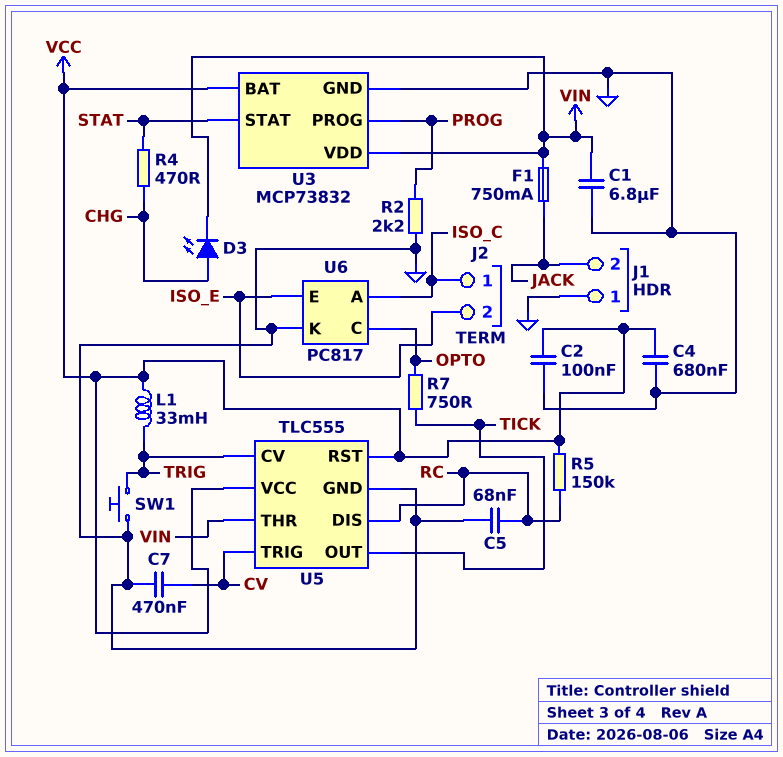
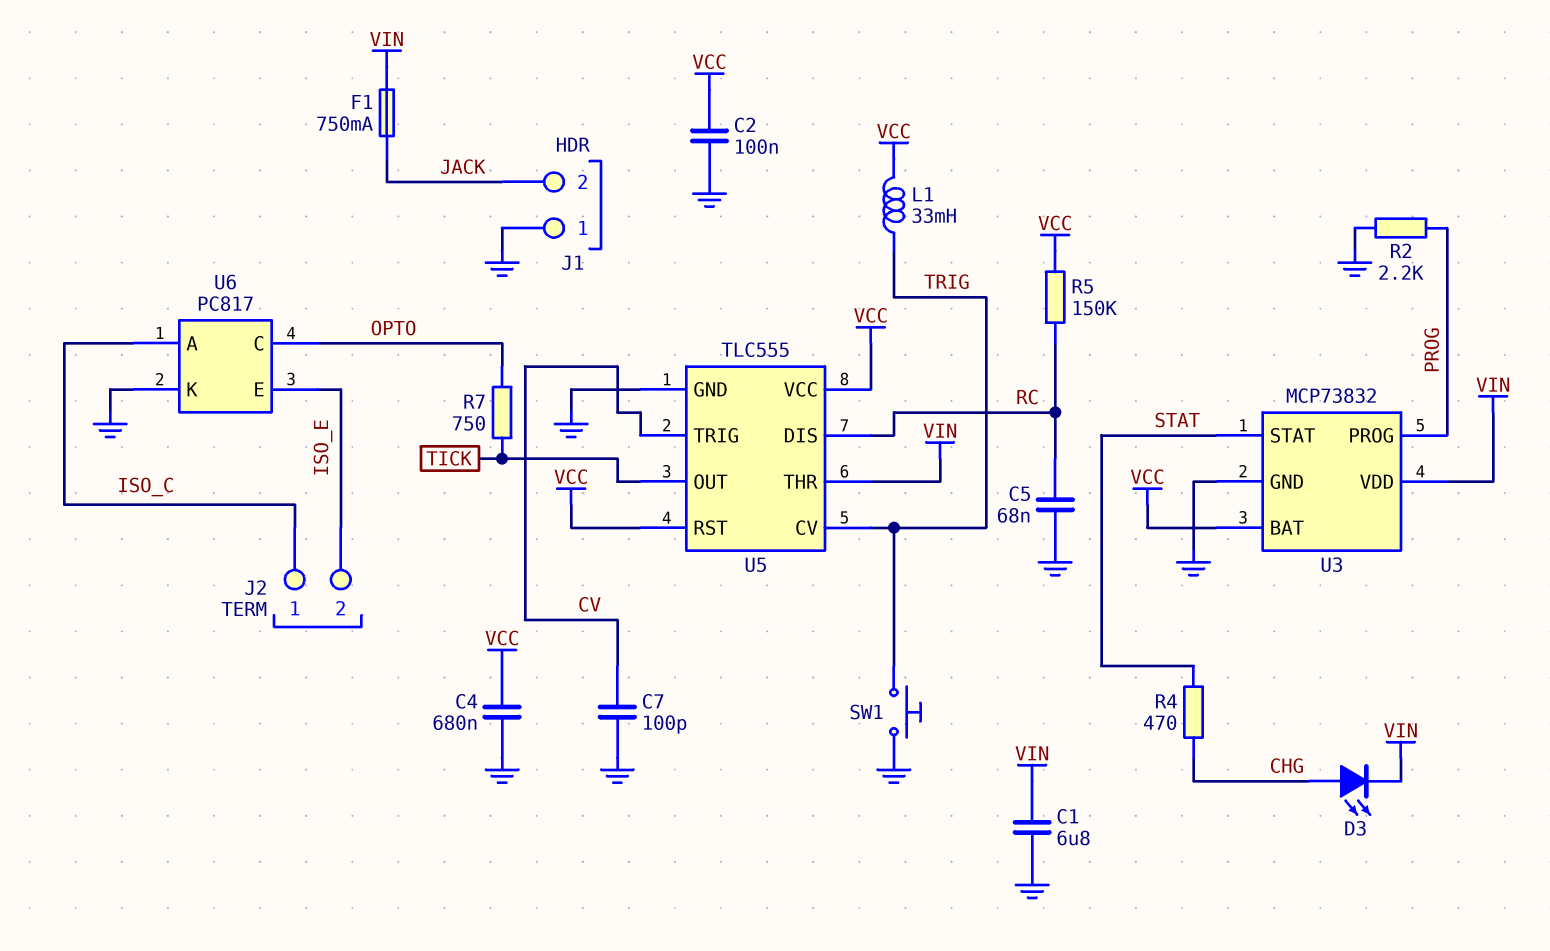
C7: 470nF (CV, GND) -> 100pF (CV, GND)

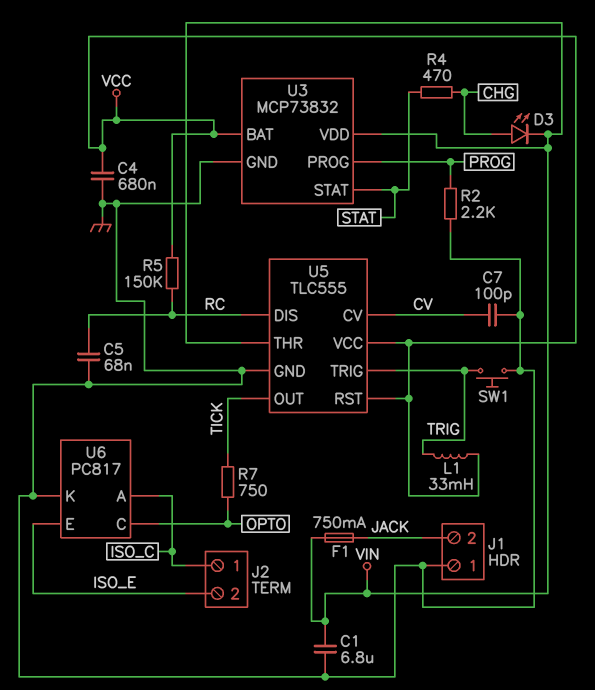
C2: 100nF (GND, VCC) -> none
U5 pin CV: TRIG -> CV
U5 pin TRIG: CV -> TRIG

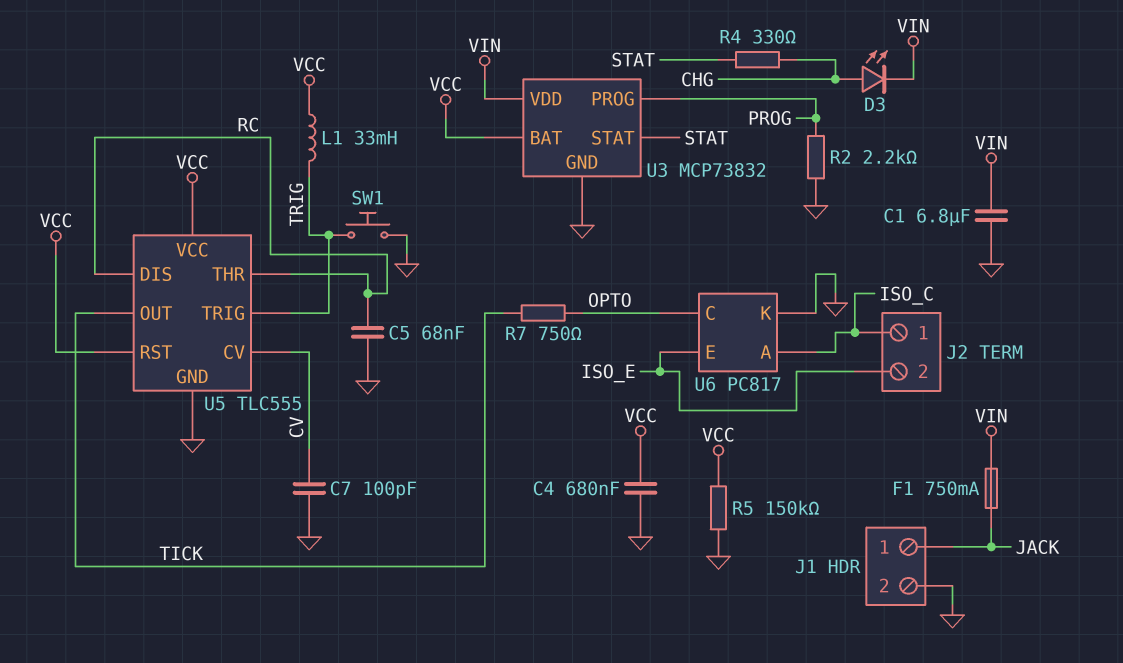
J1 pin 1: GND -> JACK
J1 pin 2: JACK -> GND
R4: 470 (CHG, STAT) -> 330 (CHG, STAT)
R5: 150k (RC, VCC) -> 150k (GND, VCC)
U5 pin THR: VIN -> RC

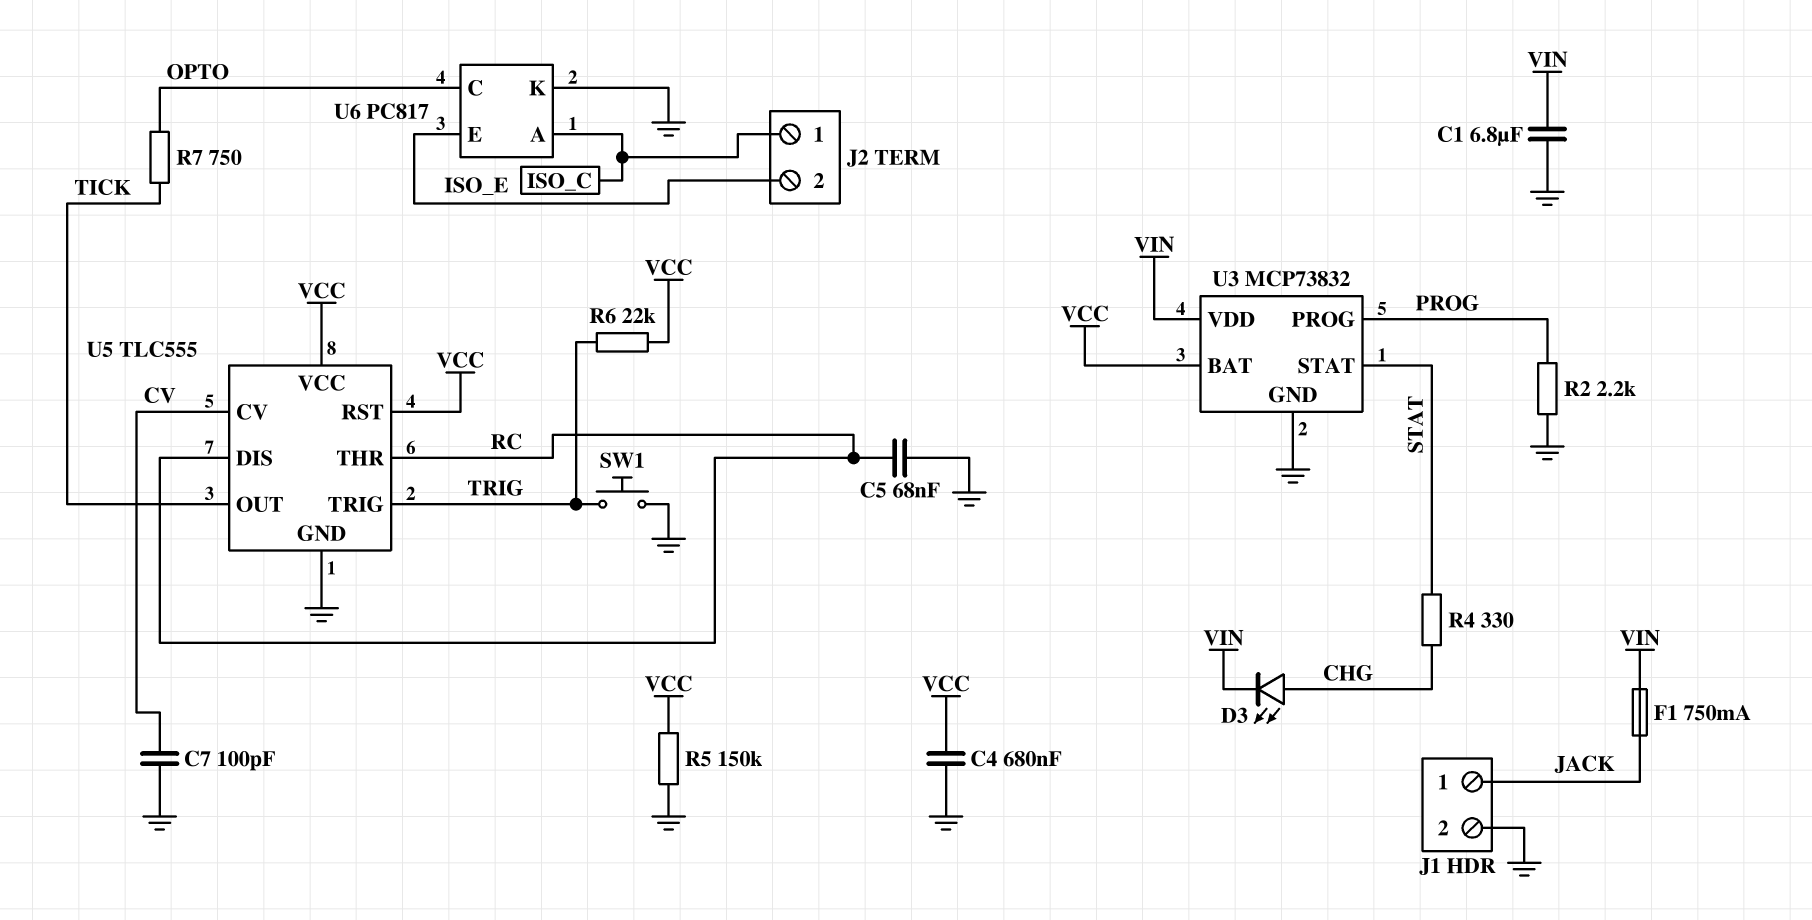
L1: 33mH (TRIG, VCC) -> none
R6: none -> 22k (TRIG, VCC)

